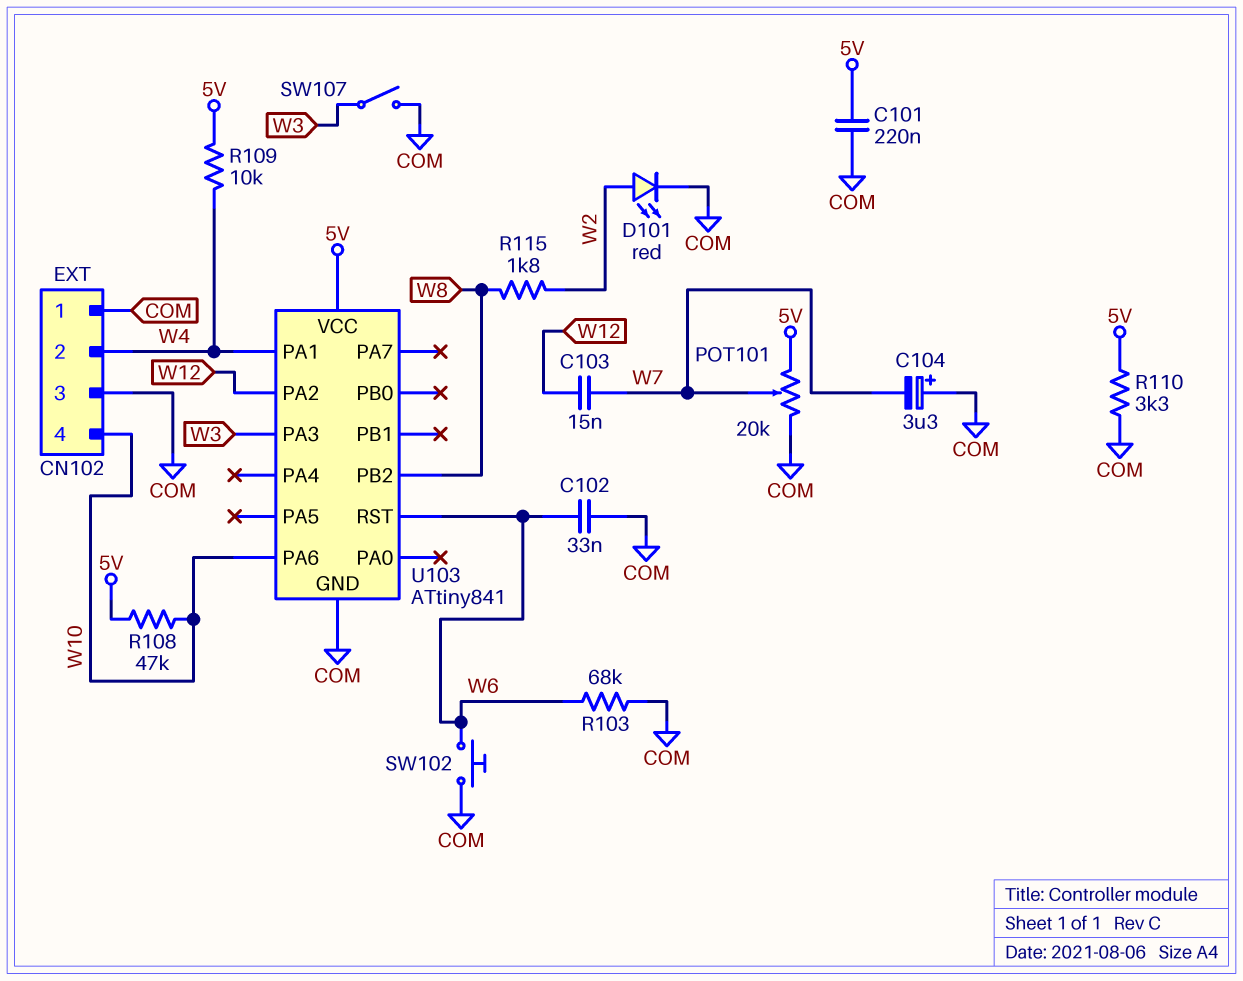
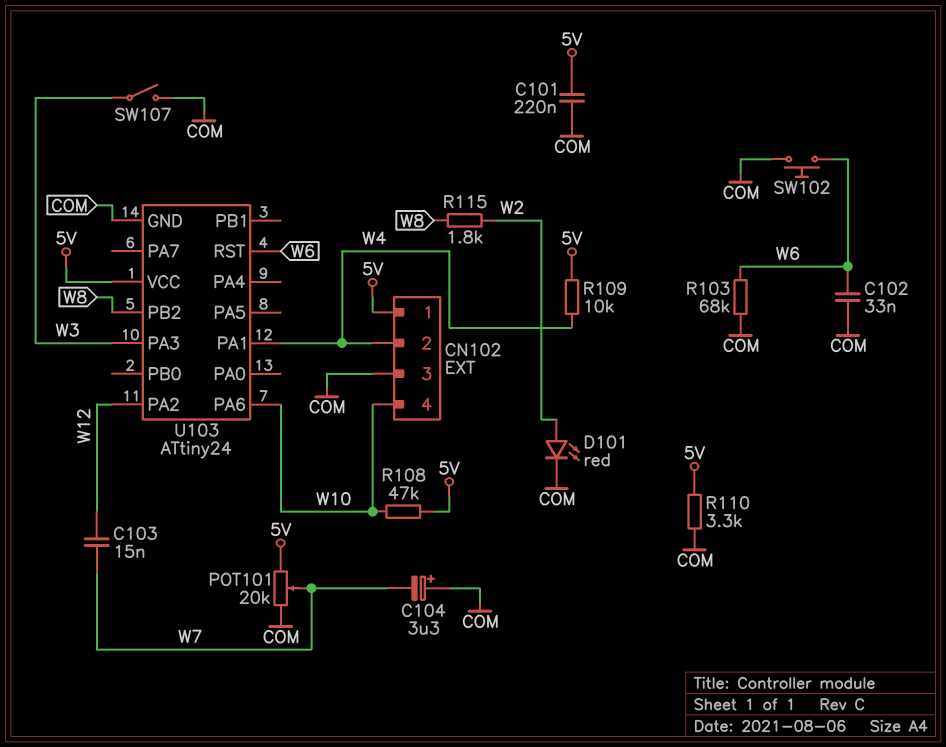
CN102 pin 1: COM -> 5V
U103: ATtiny841 -> ATtiny24

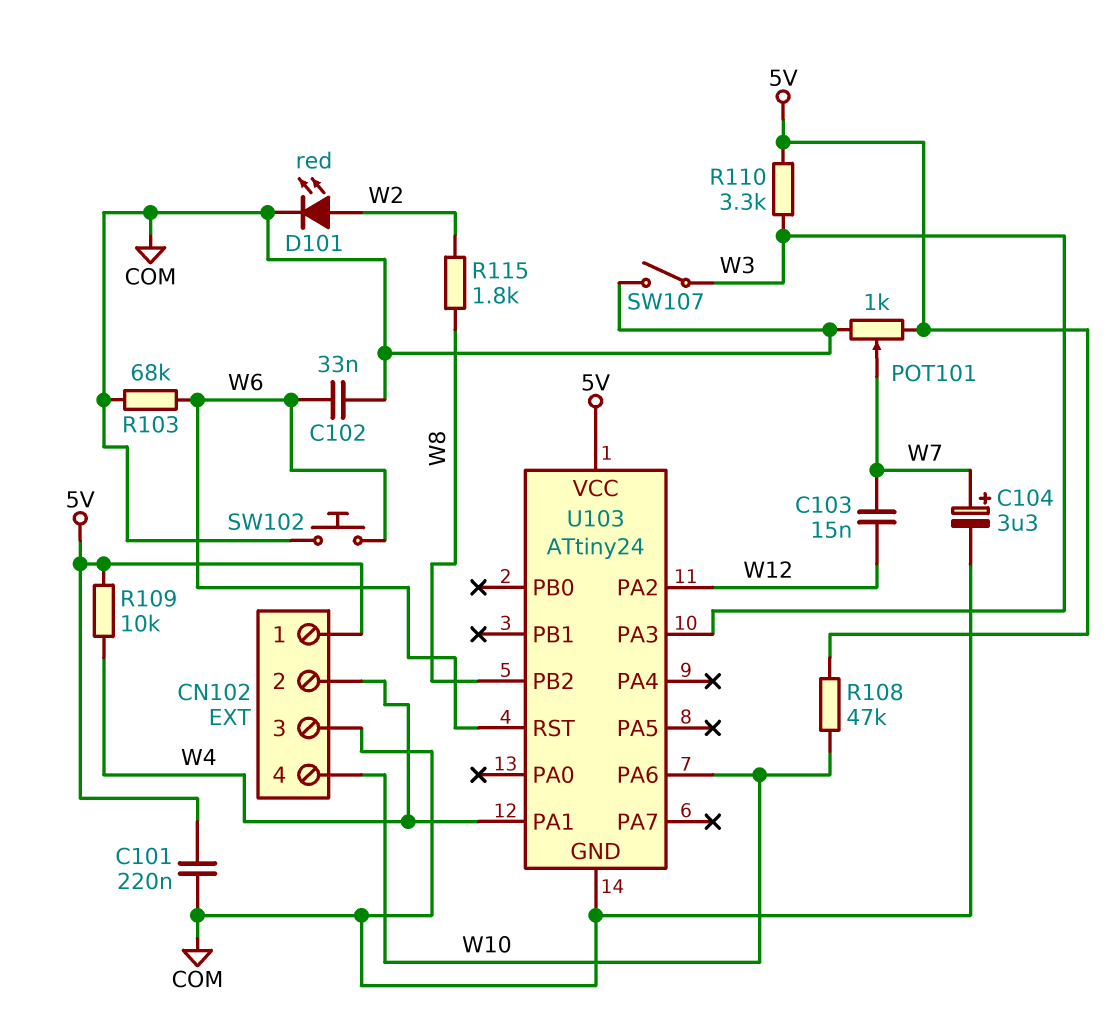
C104: 3.3uF (plus COM, minus W7) -> 3.3uF (plus W7, minus COM)
POT101: 20k (5V, COM, wiper W7) -> 1k (5V, COM, wiper W7)
R110: 3.3k (5V, COM) -> 3.3k (5V, W3)

